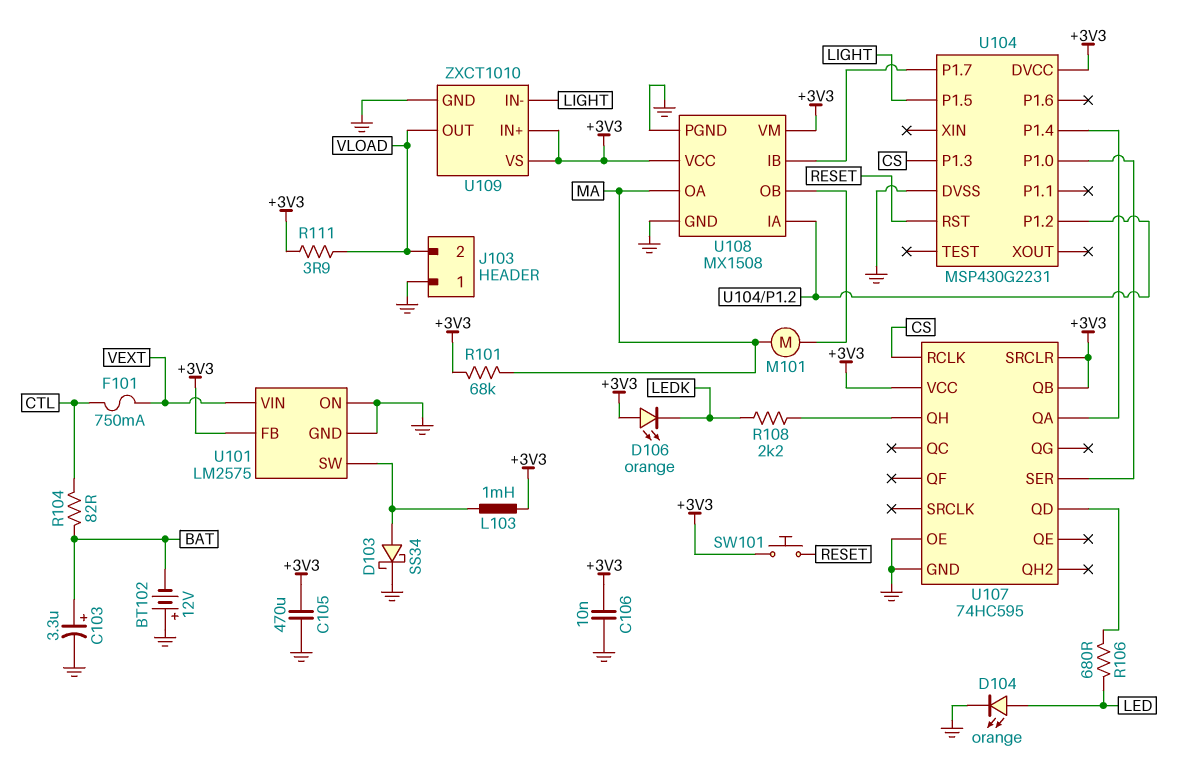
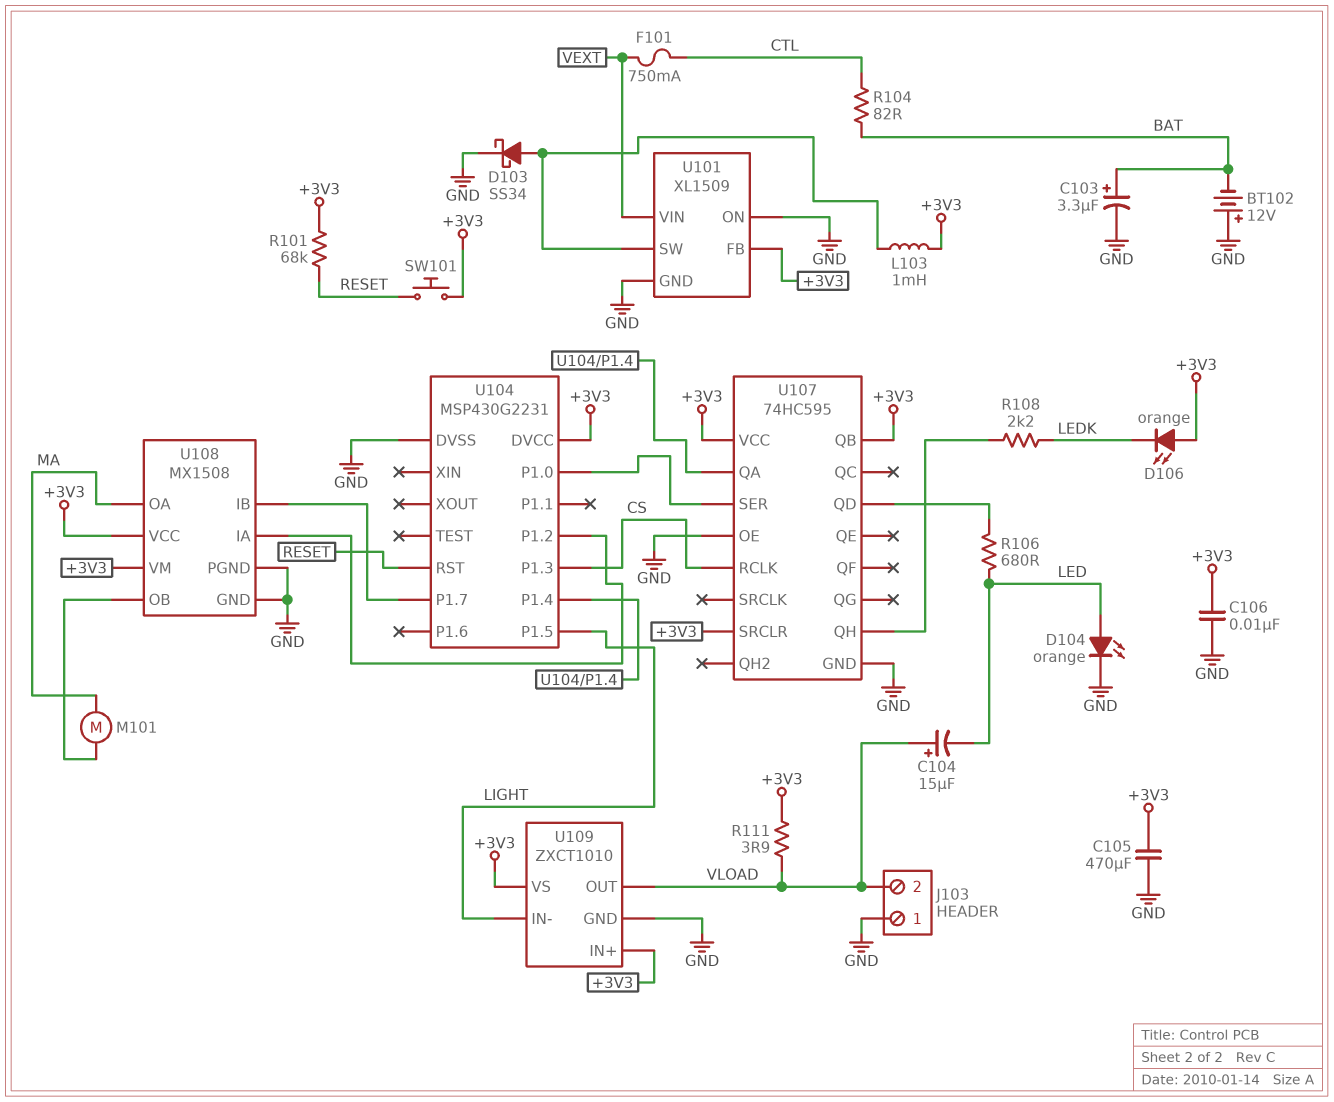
C104: none -> 15uF (plus VLOAD, minus LED)
R101: 68k (+3V3, MA) -> 68k (+3V3, RESET)
U101: LM2575 -> XL1509

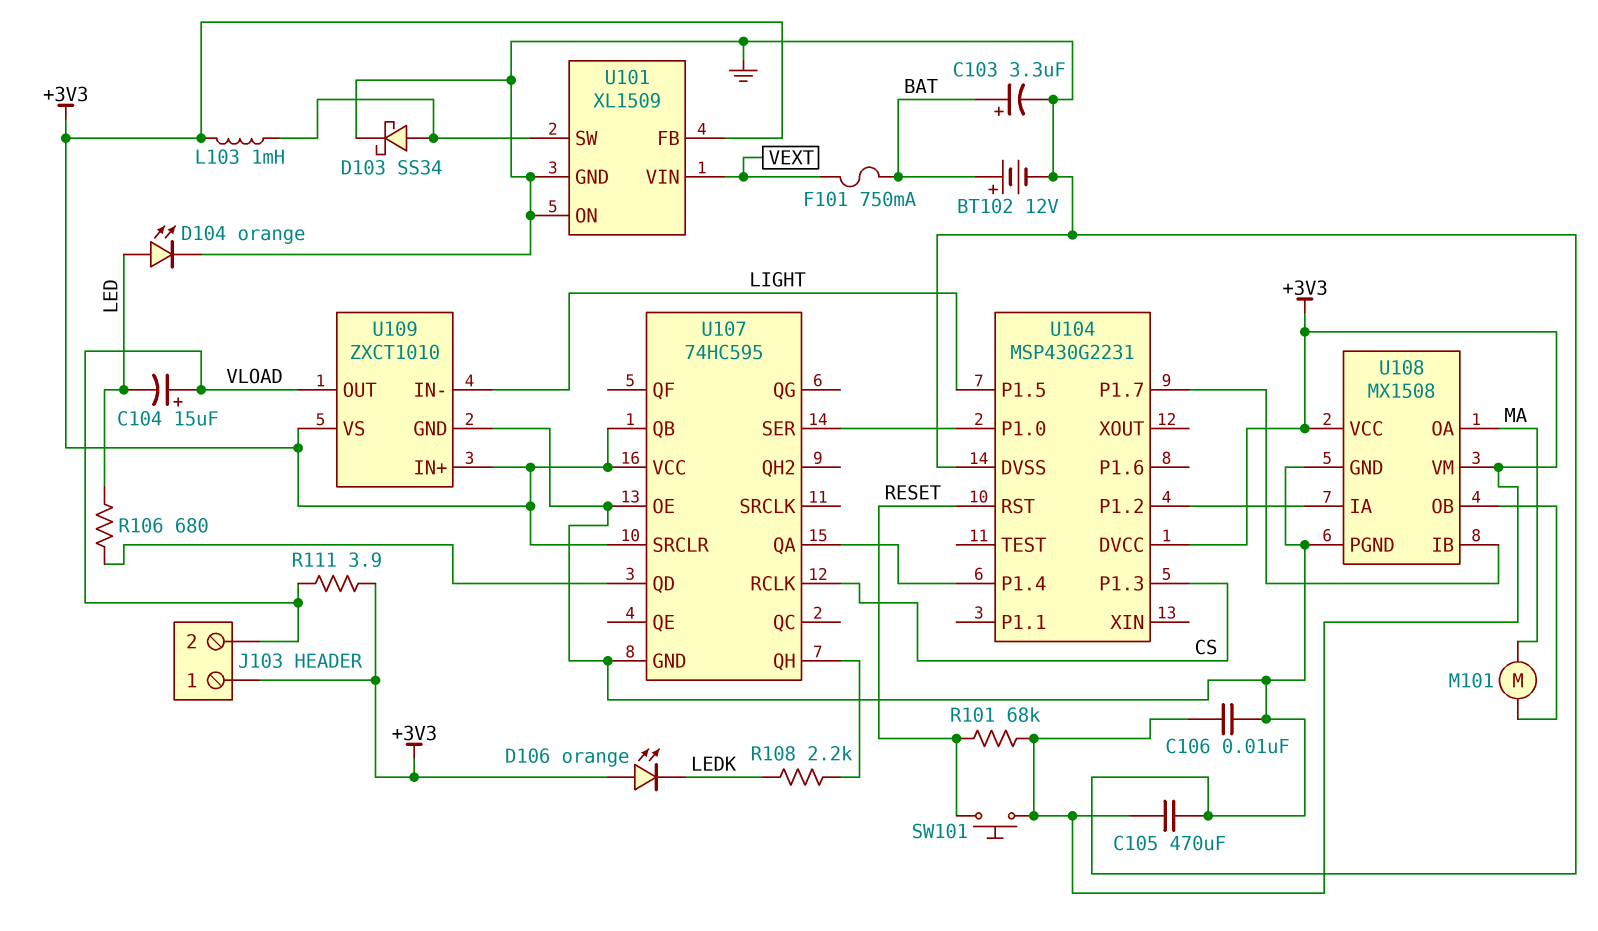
BT102: 12V (plus GND, minus BAT) -> 12V (plus BAT, minus GND)
F101: 750mA (CTL, VEXT) -> 750mA (BAT, VEXT)
J103 pin 1: GND -> +3V3
R104: 82 (BAT, CTL) -> none

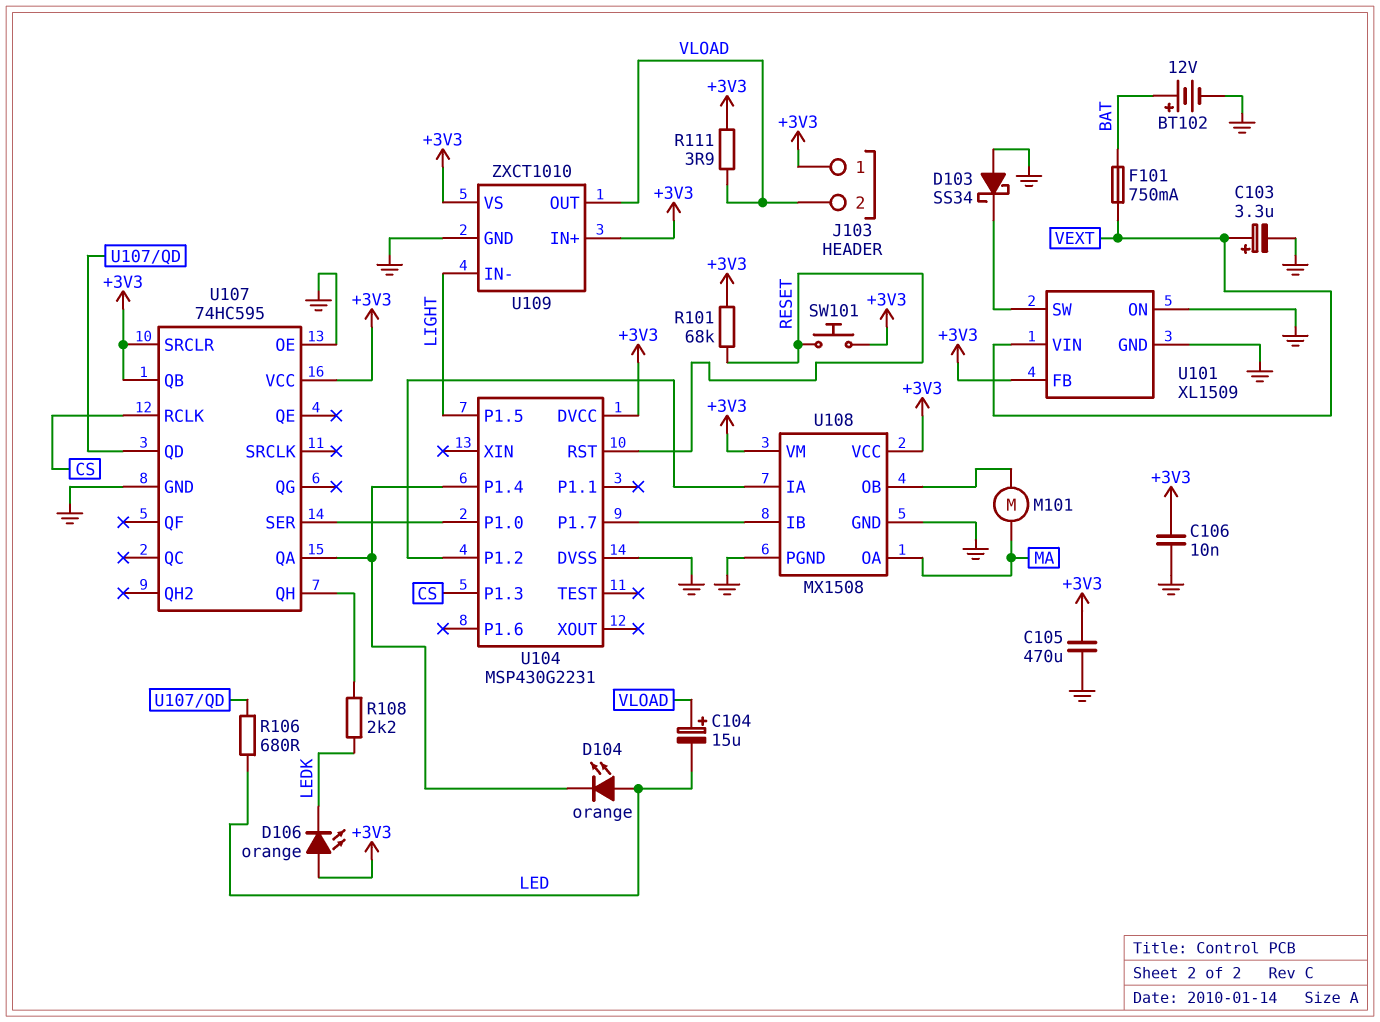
C103: 3.3uF (plus BAT, minus GND) -> 3.3uF (plus VEXT, minus GND)
D103: schottky SS34 (A U101/SW, K GND) -> schottky SS34 (A GND, K U101/SW)
D104: LED orange (A LED, K GND) -> LED orange (A LED, K U104/P1.4)
L103: 1mH (+3V3, U101/SW) -> none

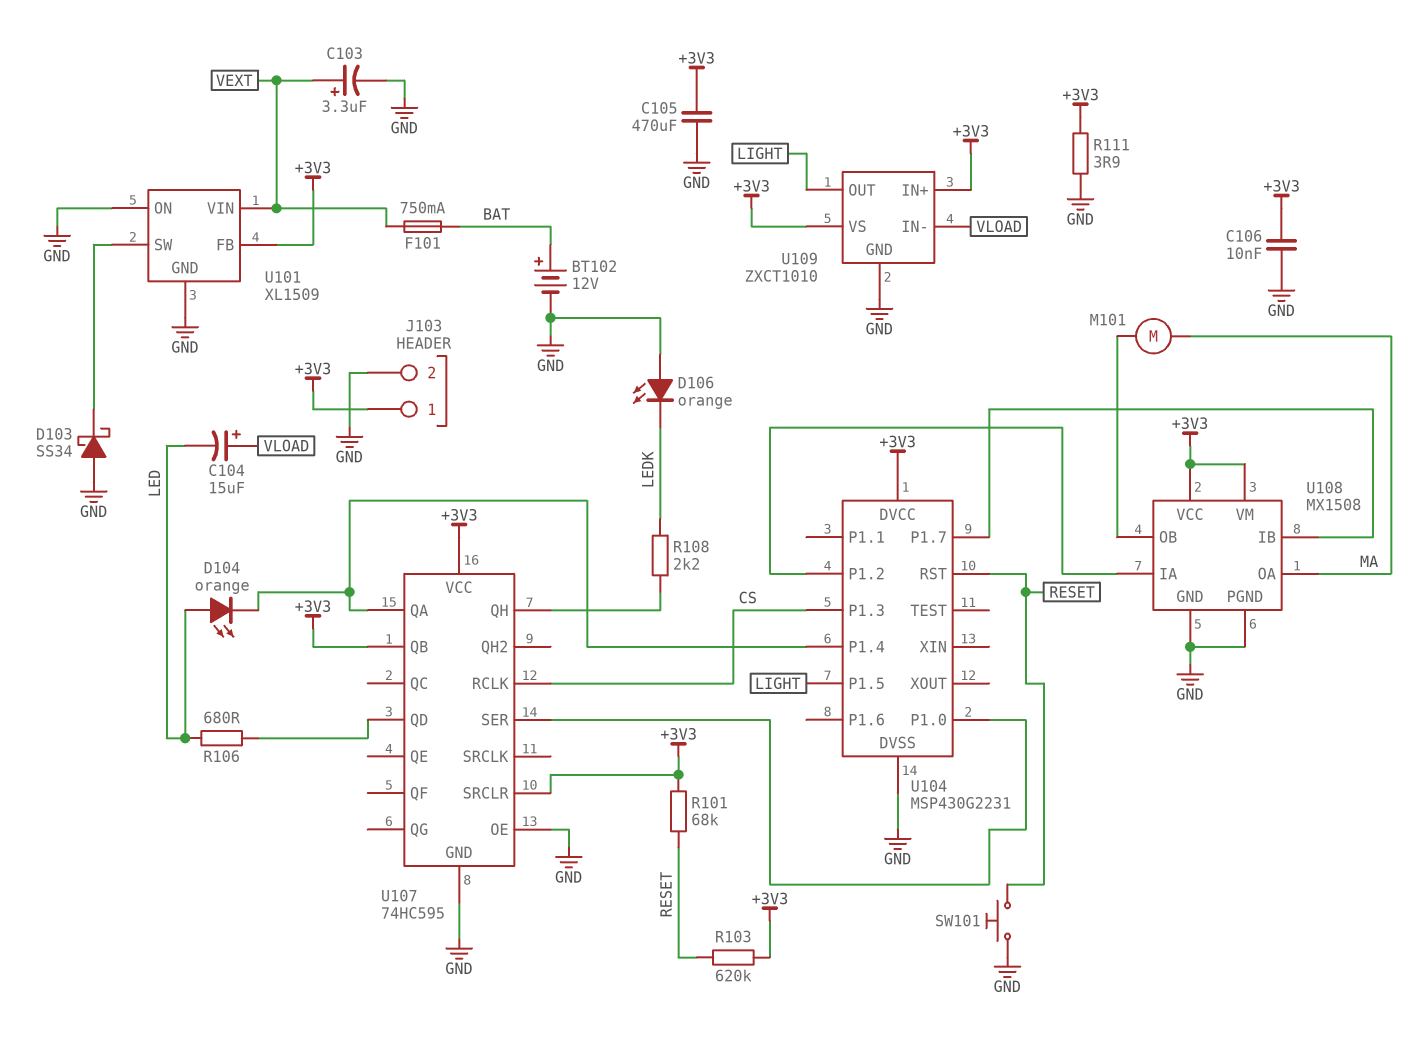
D106: LED orange (A +3V3, K LEDK) -> LED orange (A GND, K LEDK)
J103 pin 2: VLOAD -> GND
R103: none -> 620k (+3V3, RESET)
R111: 3.9 (+3V3, VLOAD) -> 3.9 (+3V3, GND)
SW101: button (+3V3, RESET) -> button (GND, RESET)
U109 pin IN-: LIGHT -> VLOAD
U109 pin OUT: VLOAD -> LIGHT

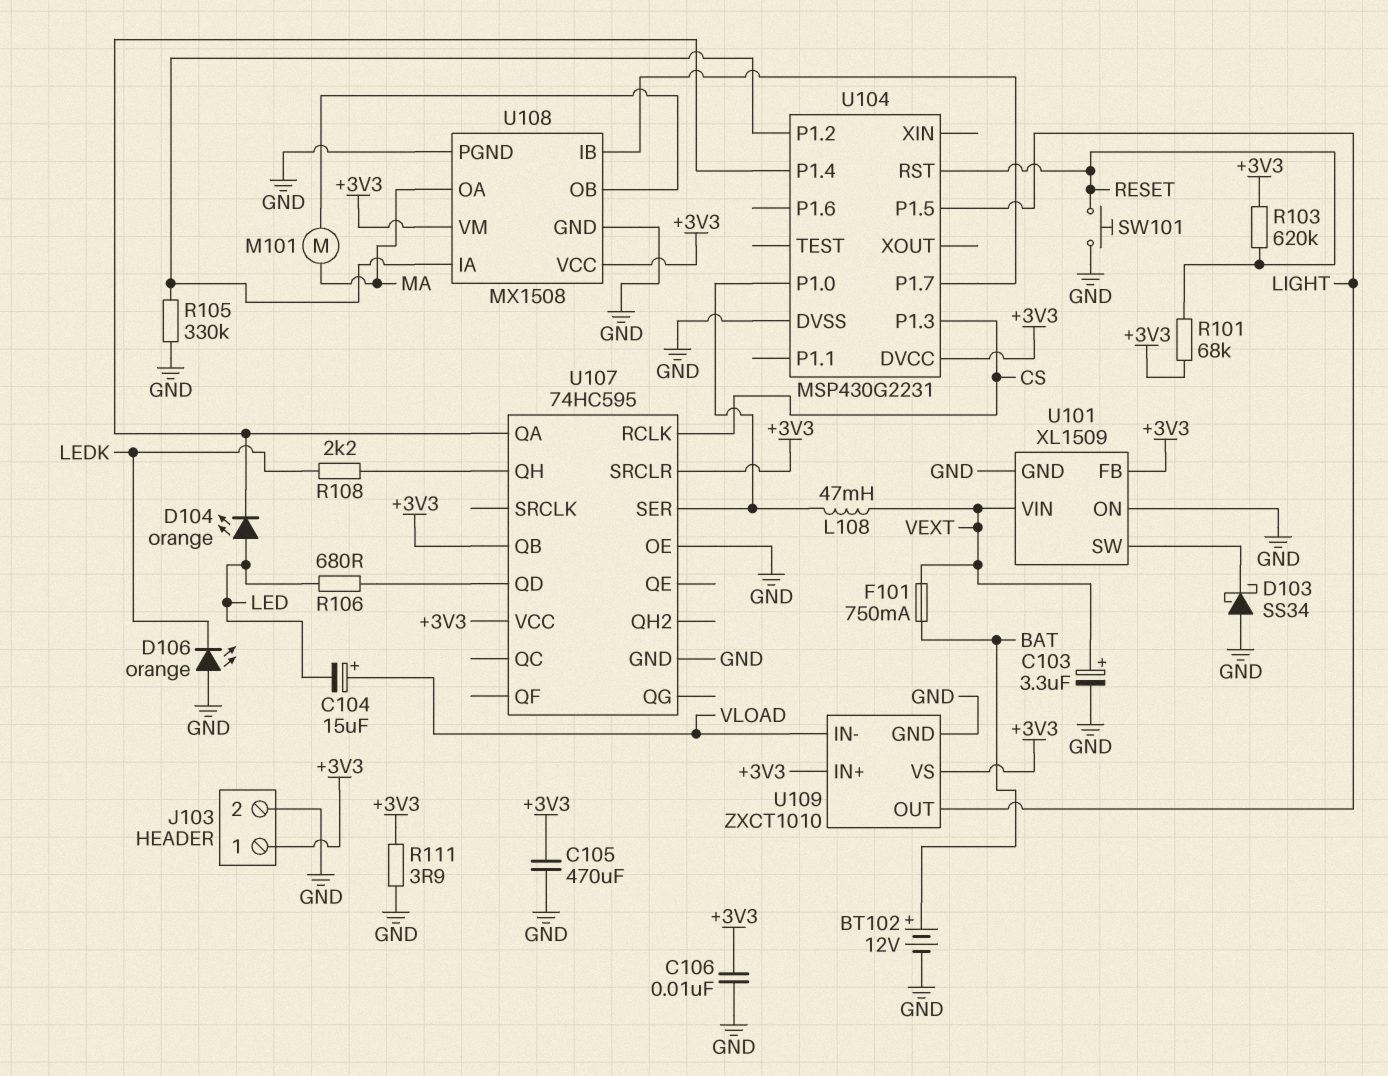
L108: none -> 47mH (U104/P1.0, VEXT)
R105: none -> 330k (GND, U104/P1.2)

